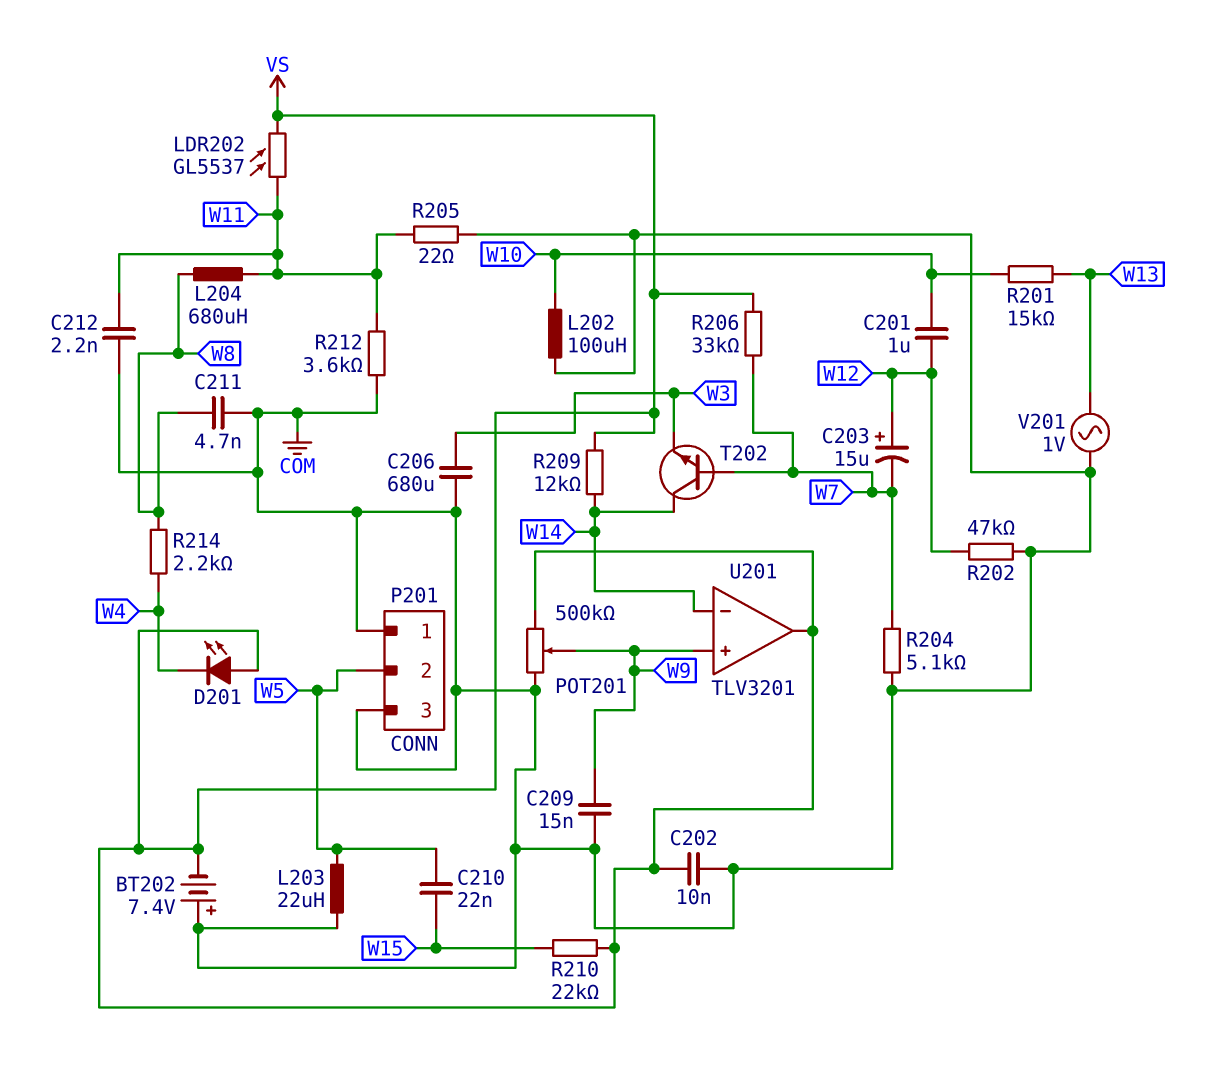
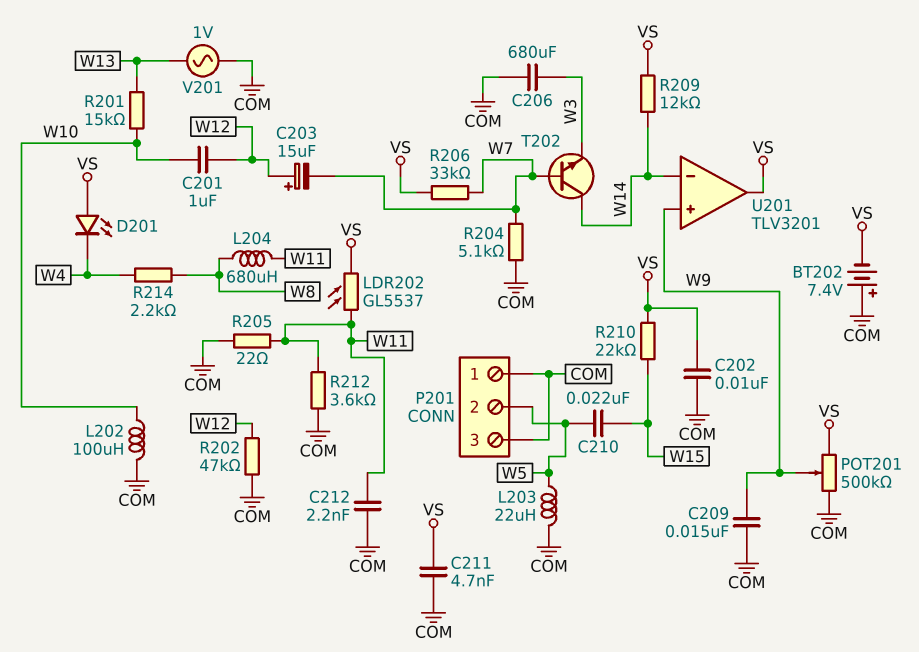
C211: 4.7nF (COM, W8) -> 4.7nF (COM, VS)

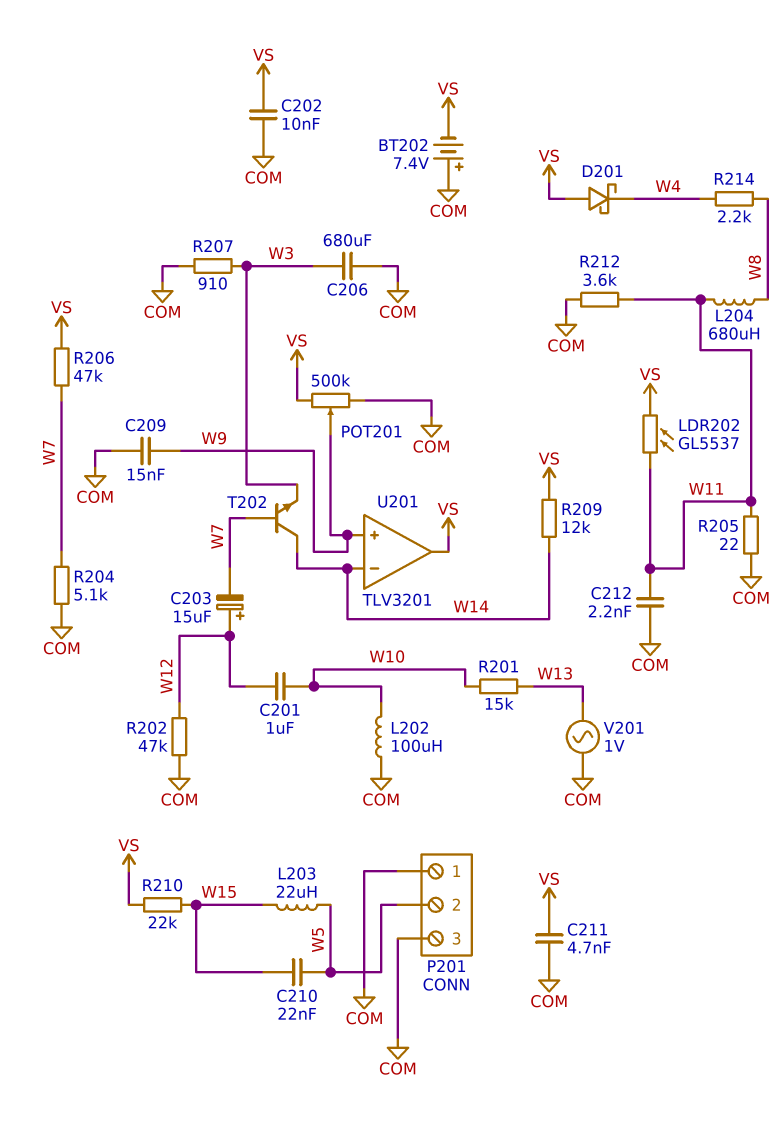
D201: LED (A VS, K W4) -> schottky (A VS, K W4)
L203: 22uH (COM, W5) -> 22uH (W5, W15)
R206: 33k (VS, W7) -> 47k (VS, W7)
R207: none -> 910 (COM, W3)

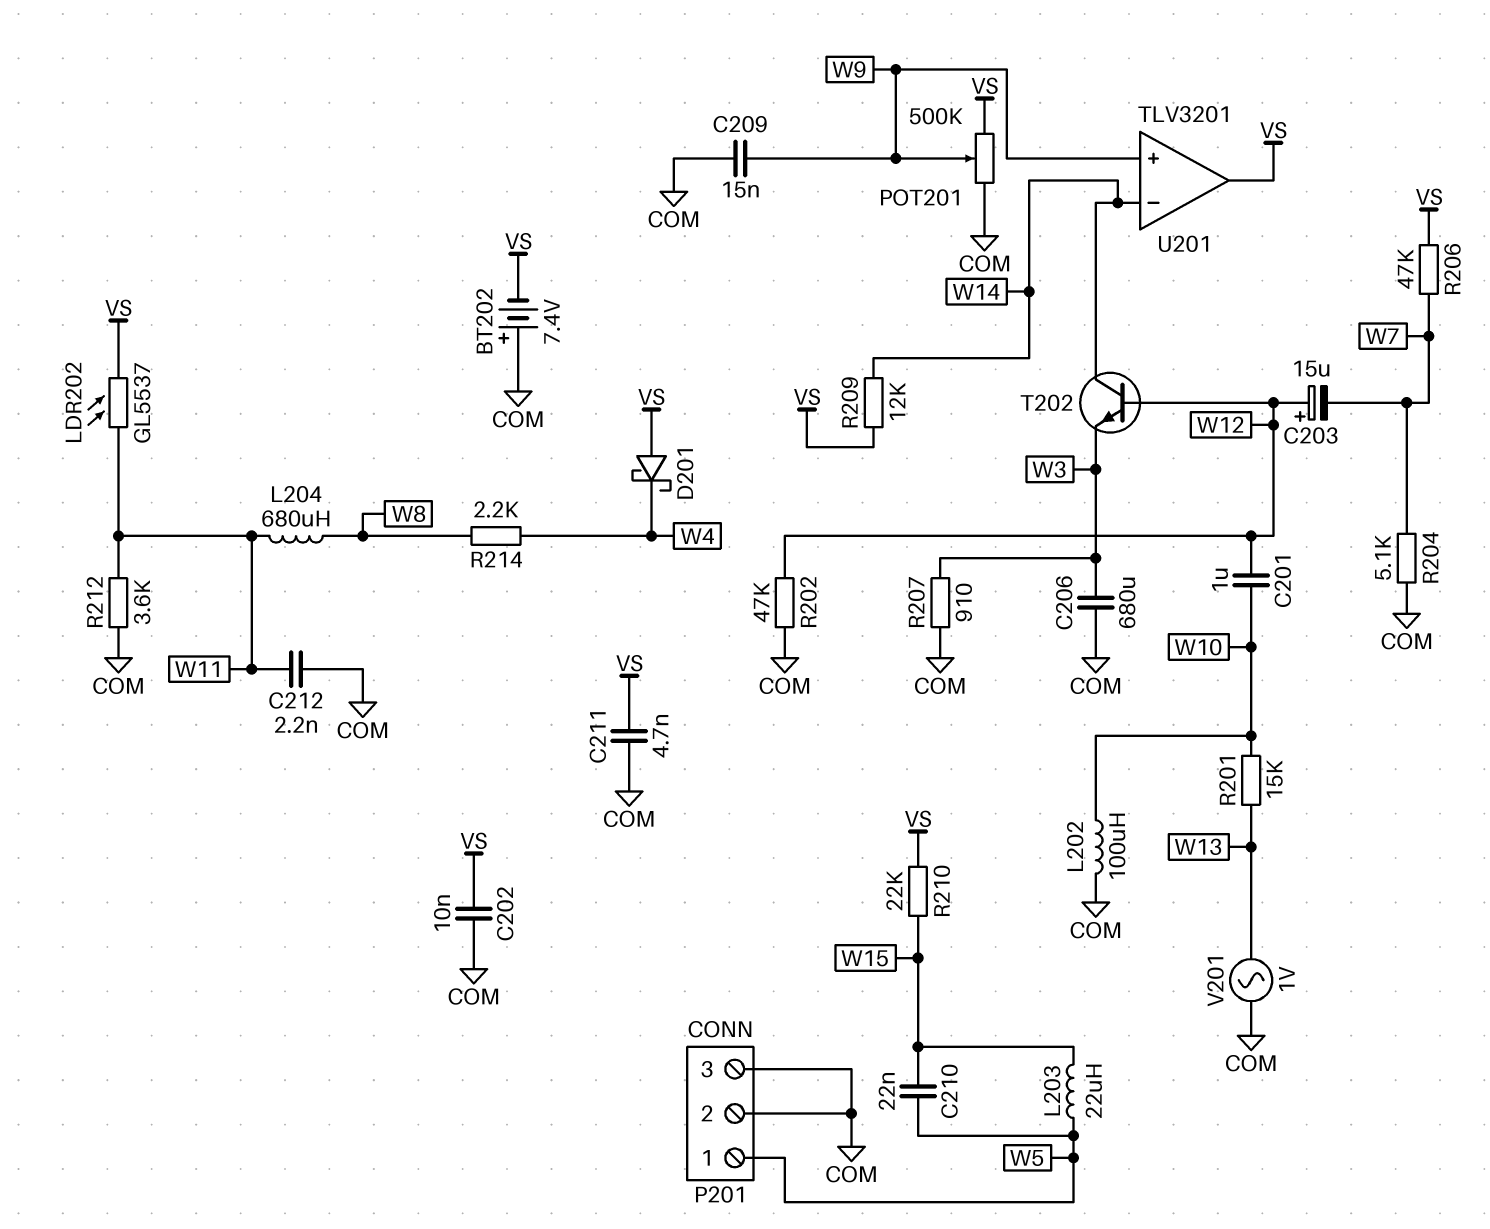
P201 pin 1: COM -> W5
P201 pin 2: W5 -> COM
R205: 22 (COM, W11) -> none
T202: NPN (B W7, C W14, E W3) -> NPN (B W12, C W14, E W3)

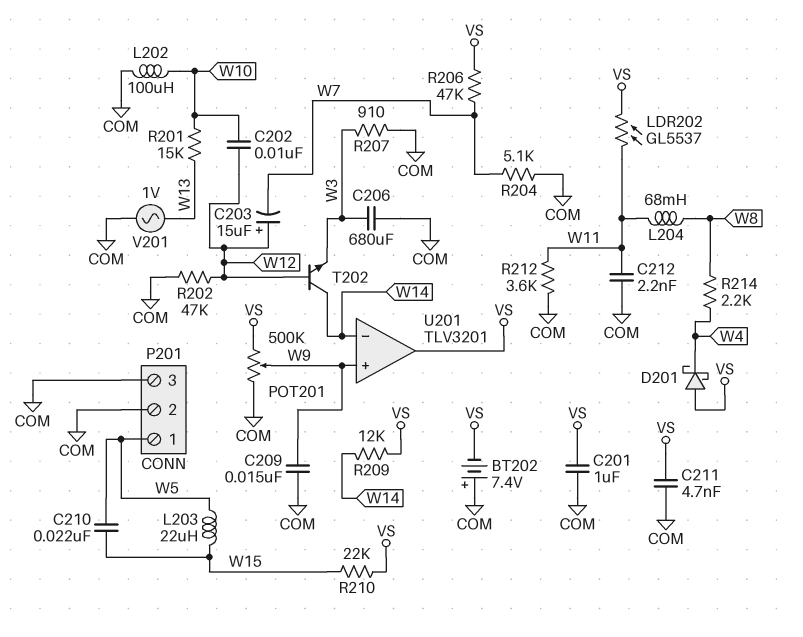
C201: 1uF (W10, W12) -> 1uF (COM, VS)
C202: 10nF (COM, VS) -> 10nF (W10, W12)
L204: 680uH (W8, W11) -> 68mH (W8, W11)

